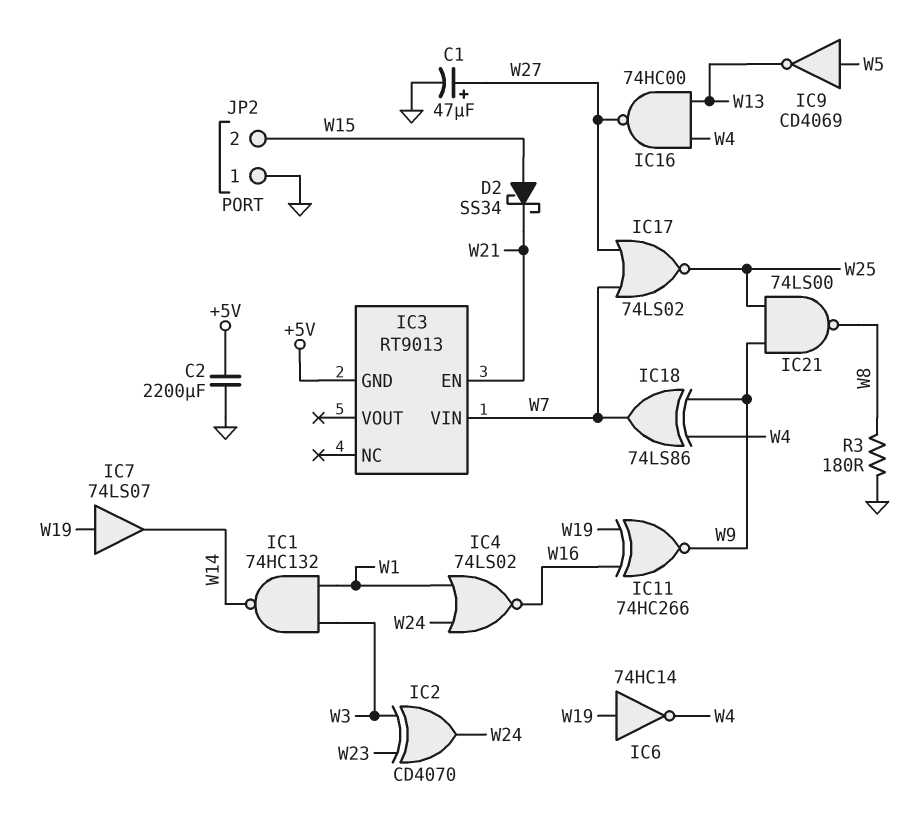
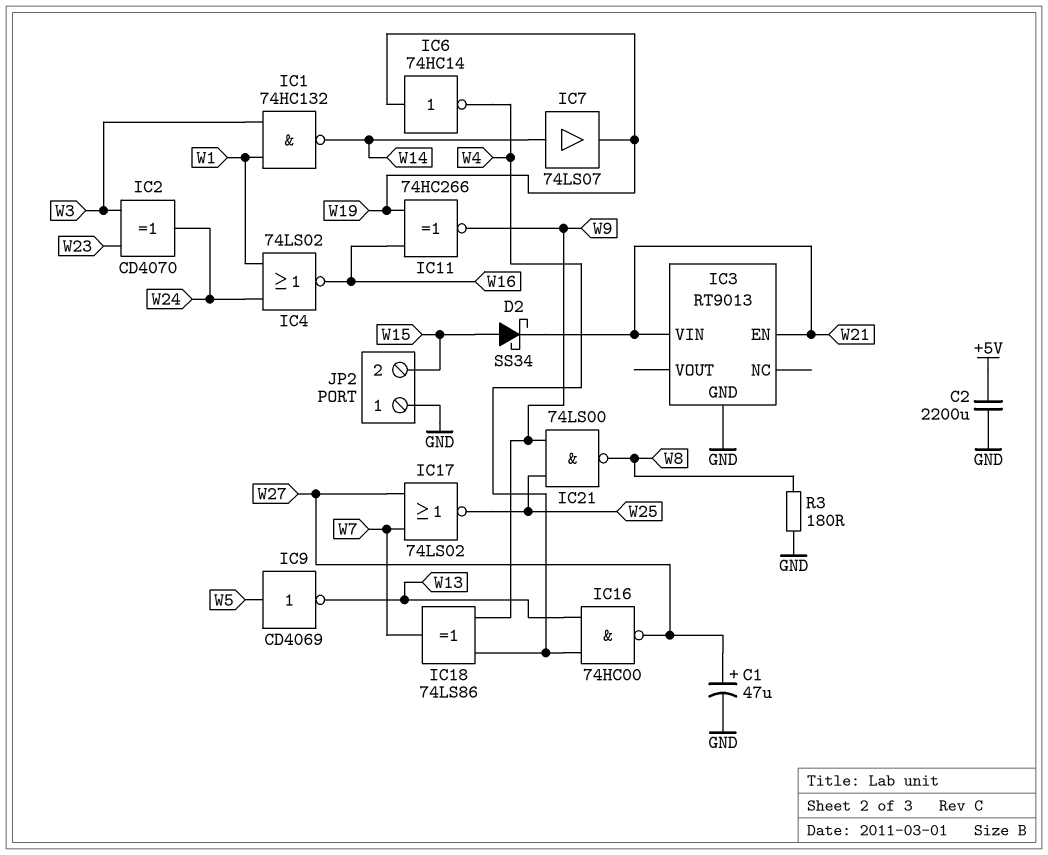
IC3 pin GND: +5V -> GND
IC3 pin VIN: W7 -> W21
IC7: buffer 74LS07 (in W19, out W14) -> buffer 74LS07 (in W14, out W19)

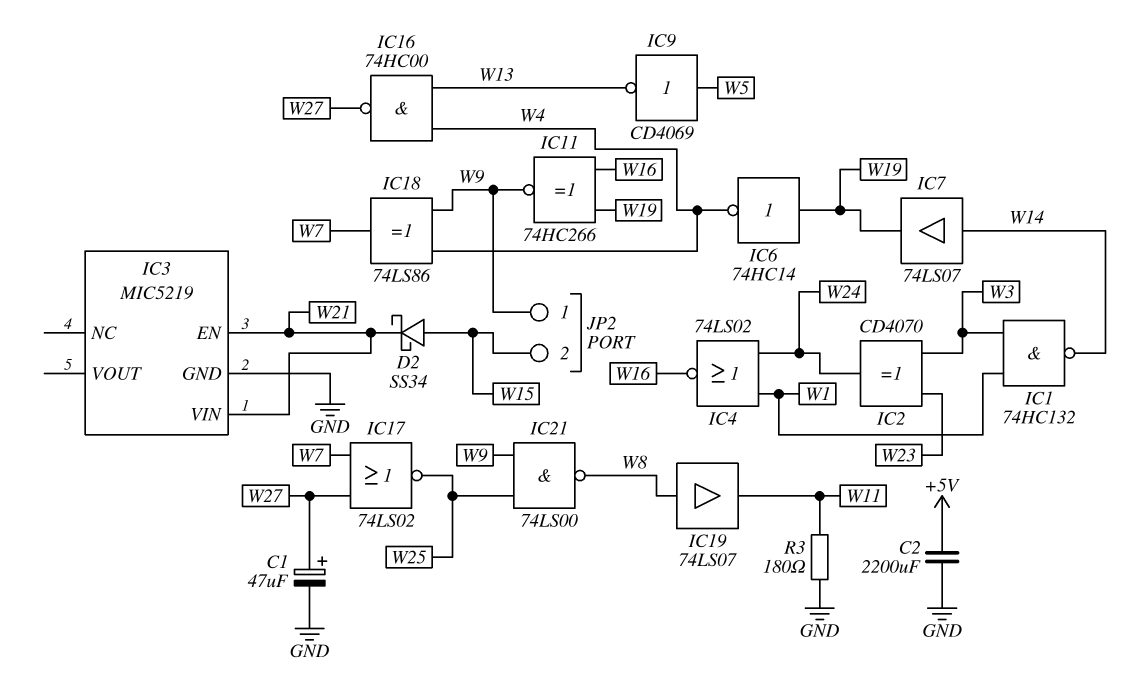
IC3: RT9013 -> MIC5219
IC19: none -> buffer 74LS07 (in W8, out W11)
JP2 pin 1: GND -> W9
R3: 180 (GND, W8) -> 180 (GND, W11)

